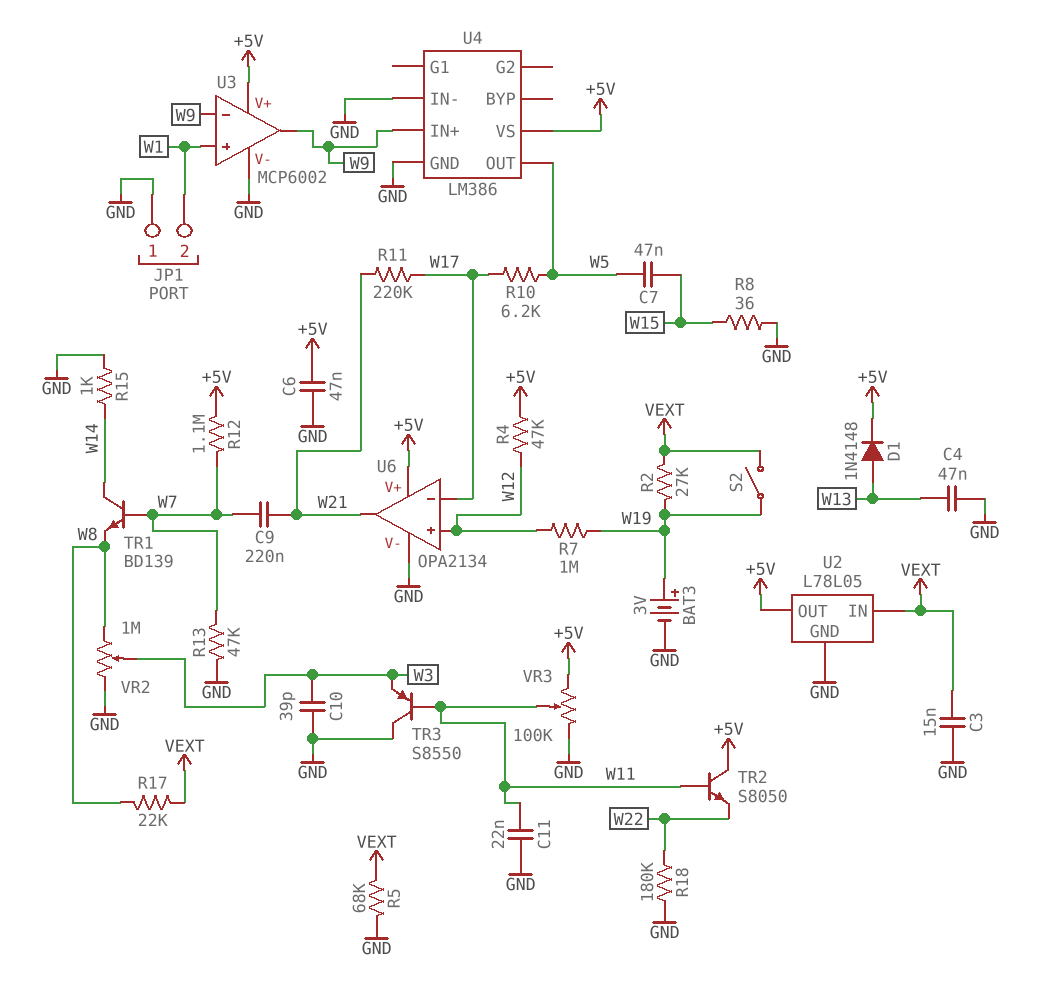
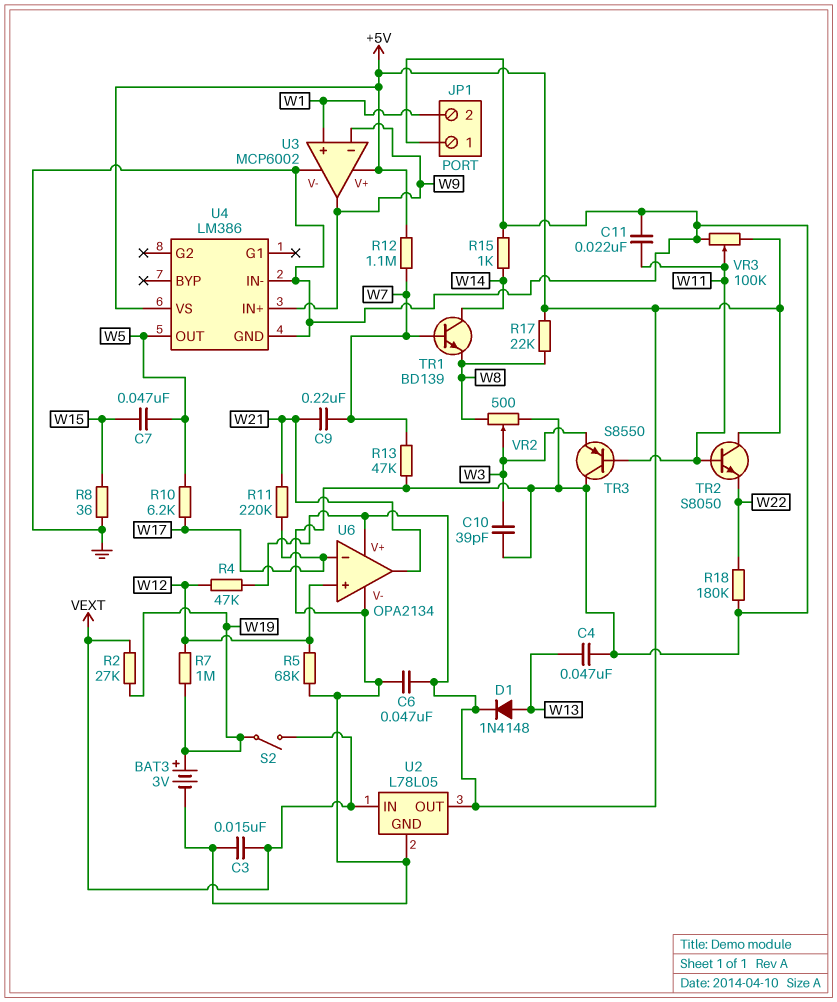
R5: 68k (GND, VEXT) -> 68k (GND, W12)
R17: 22k (VEXT, W8) -> 22k (+5V, W8)
VR2: 1M (GND, W8, wiper W3) -> 500 (GND, W8, wiper W3)

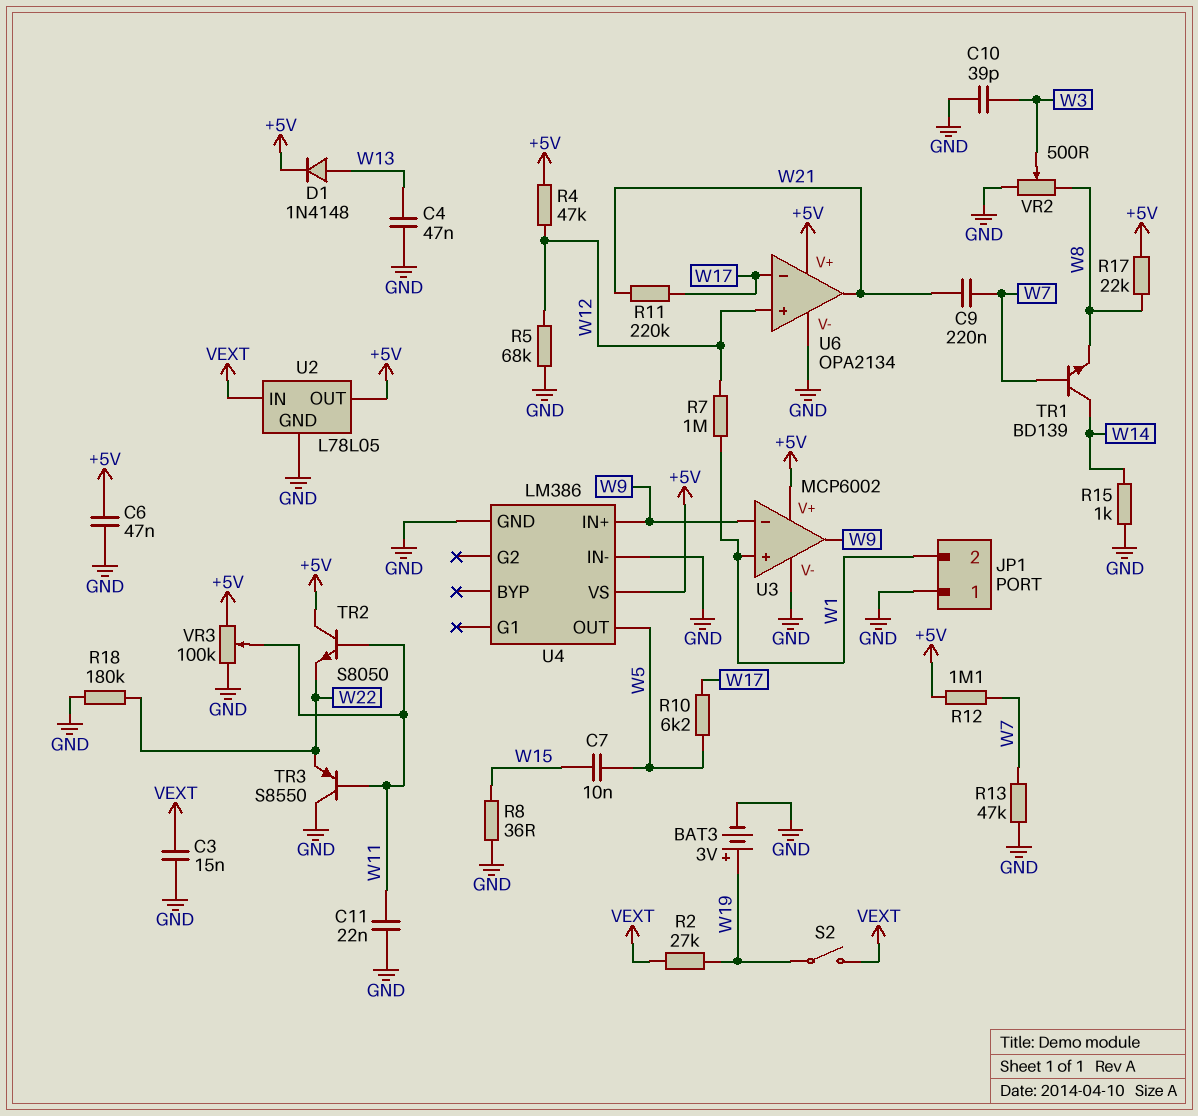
C7: 47nF (W5, W15) -> 10nF (W5, W15)
R7: 1M (W12, W19) -> 1M (W1, W12)
TR3: PNP S8550 (B W11, C GND, E W3) -> PNP S8550 (B W11, C GND, E W22)

